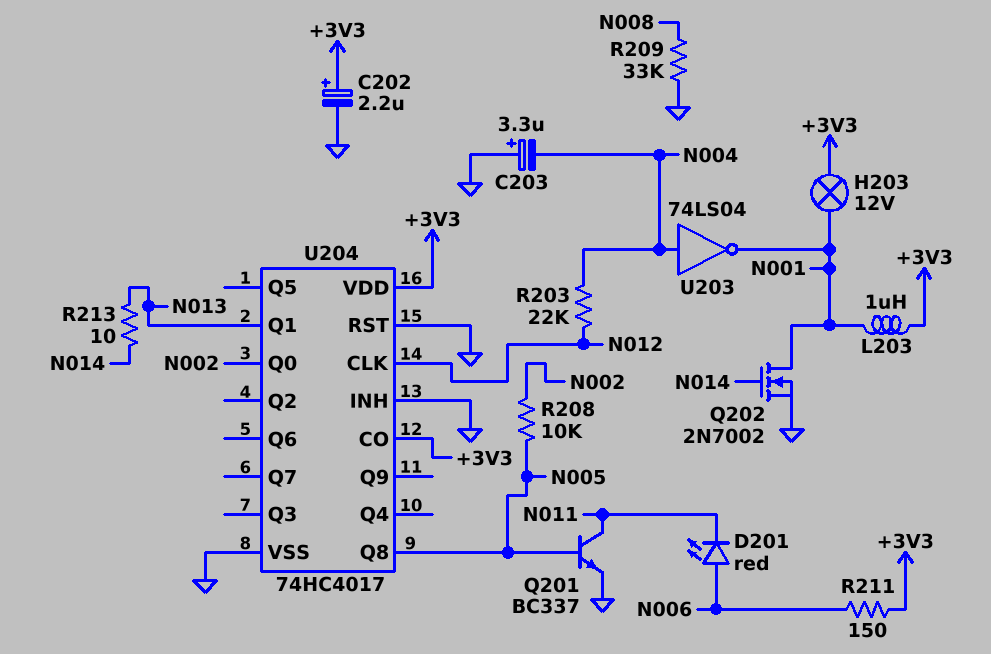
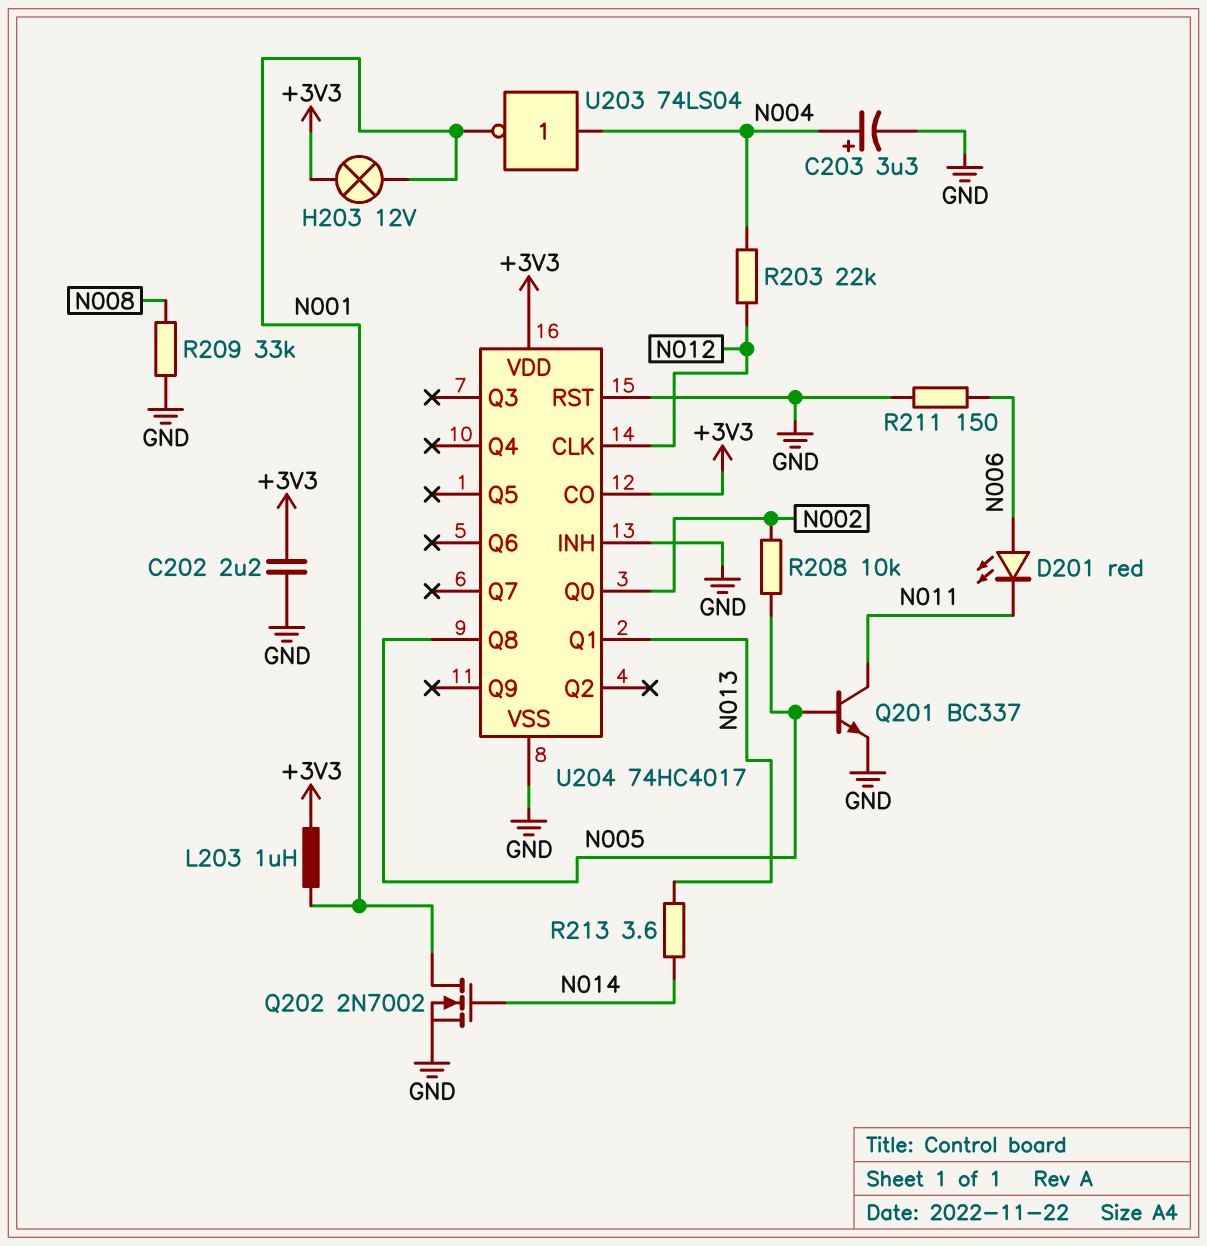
C202: 2.2uF (plus +3V3, minus GND) -> 2.2uF (+3V3, GND)
C203: 3.3uF (plus GND, minus N004) -> 3.3uF (plus N004, minus GND)
R211: 150 (+3V3, N006) -> 150 (GND, N006)
R213: 10 (N013, N014) -> 3.6 (N013, N014)

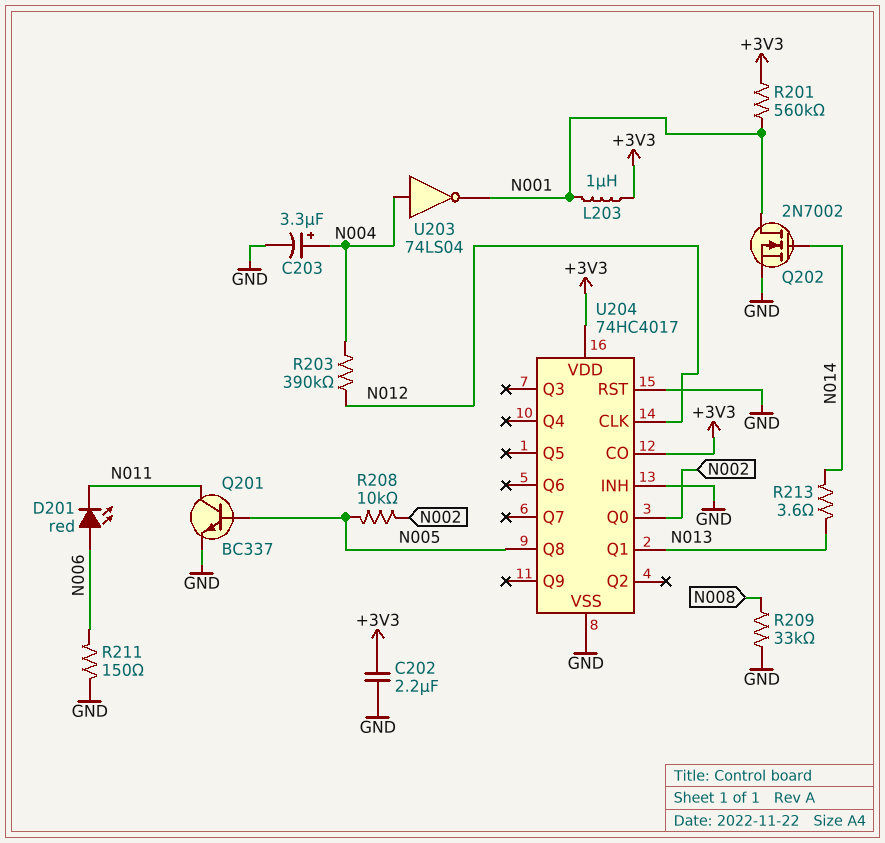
H203: lamp 12V (+3V3, N001) -> none
R201: none -> 560k (+3V3, N001)
R203: 22k (N004, N012) -> 390k (N004, N012)

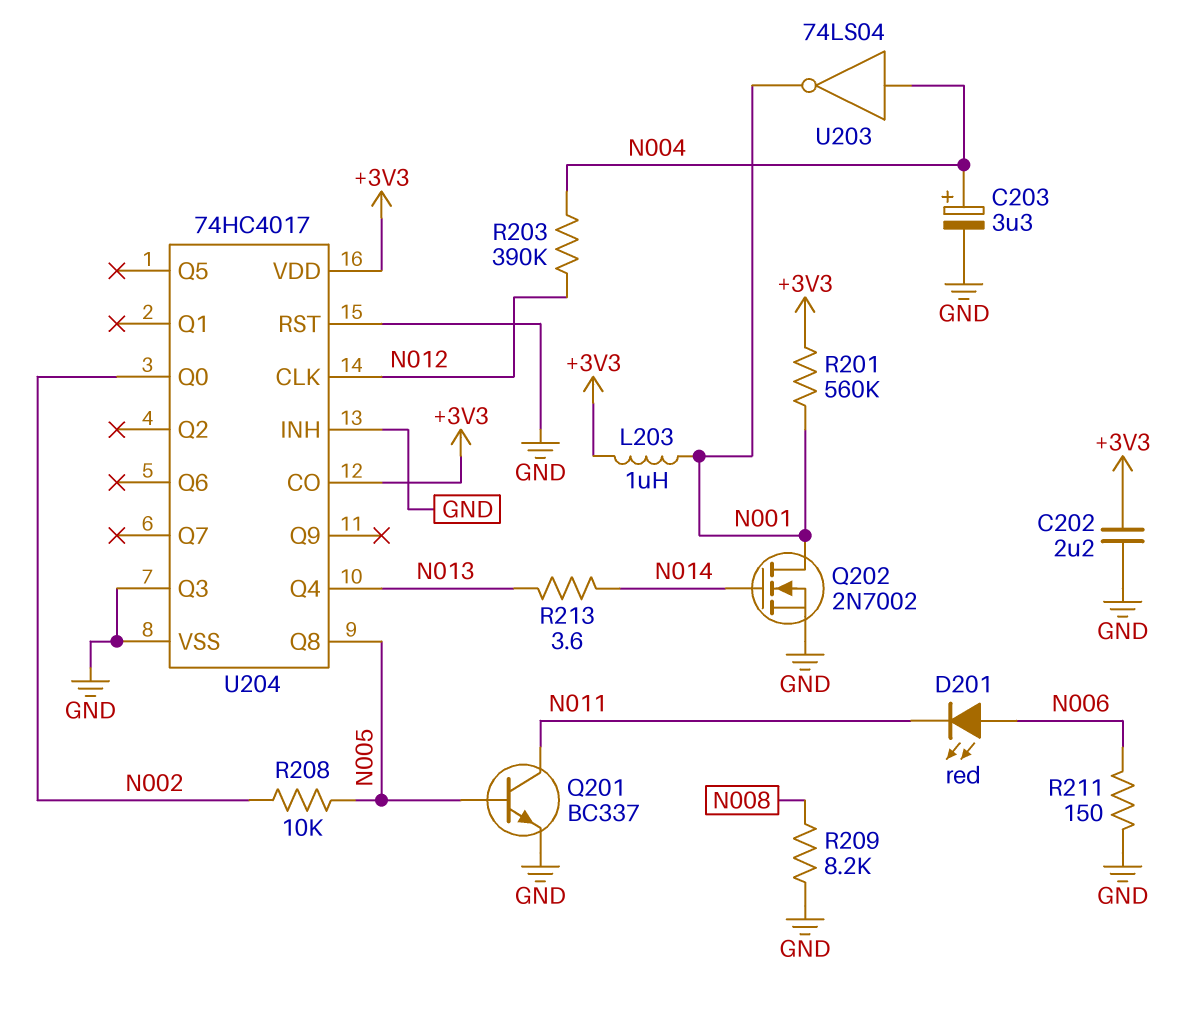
R209: 33k (GND, N008) -> 8.2k (GND, N008)
U204 pin Q1: N013 -> none
U204 pin Q3: none -> GND
U204 pin Q4: none -> N013

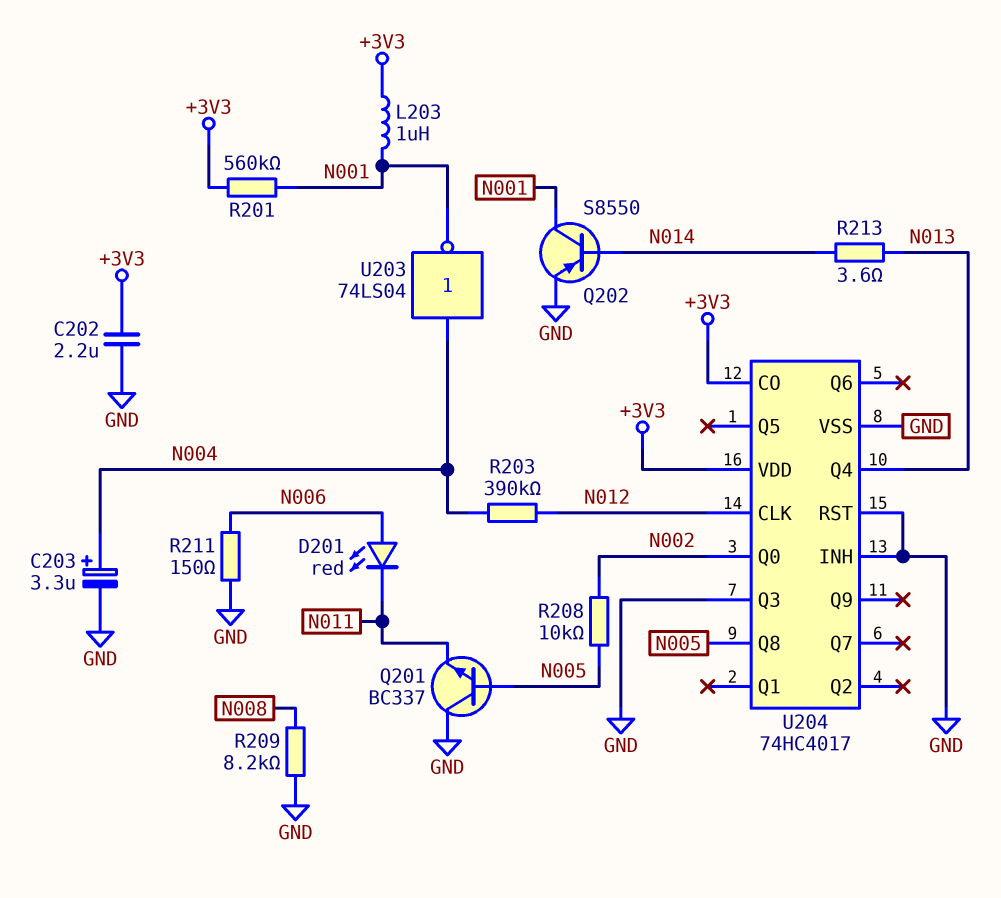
Q201: NPN BC337 (B N005, C N011, E GND) -> NPN BC337 (B N005, C GND, E N011)
Q202: NMOS 2N7002 (G N014, D N001, S GND) -> PNP S8550 (B N014, C N001, E GND)

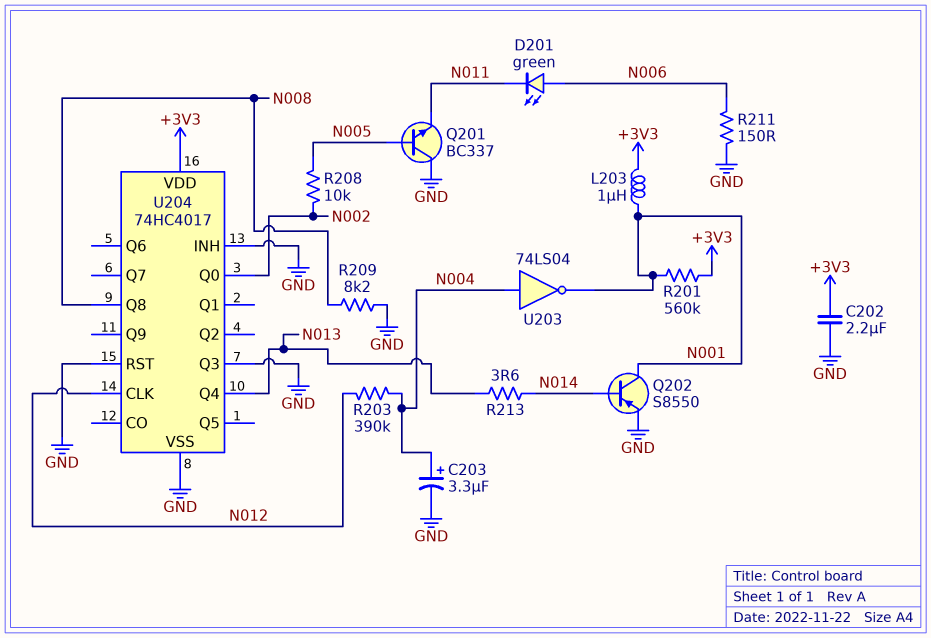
D201: LED red (A N006, K N011) -> LED green (A N006, K N011)
U204 pin CO: +3V3 -> none
U204 pin Q8: N005 -> N008

